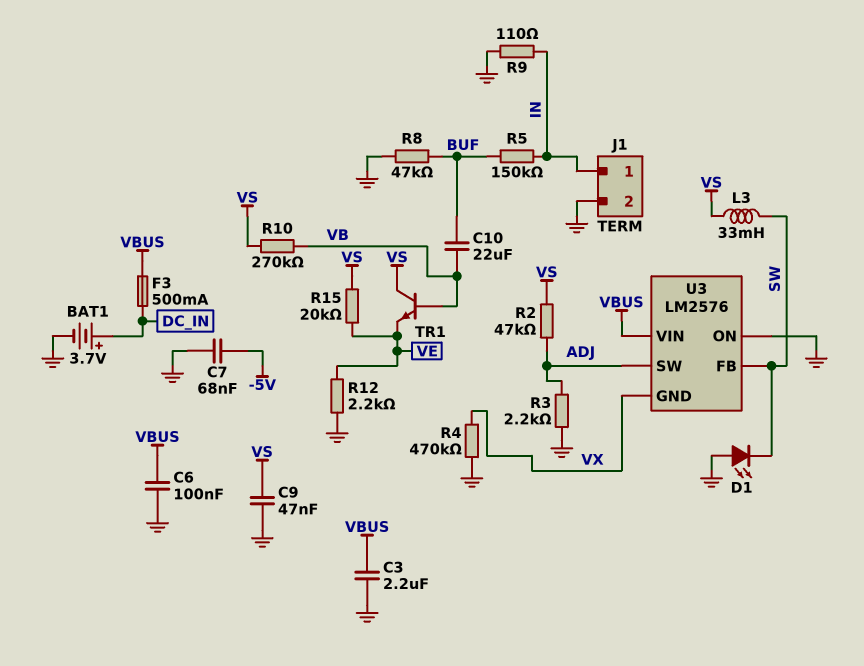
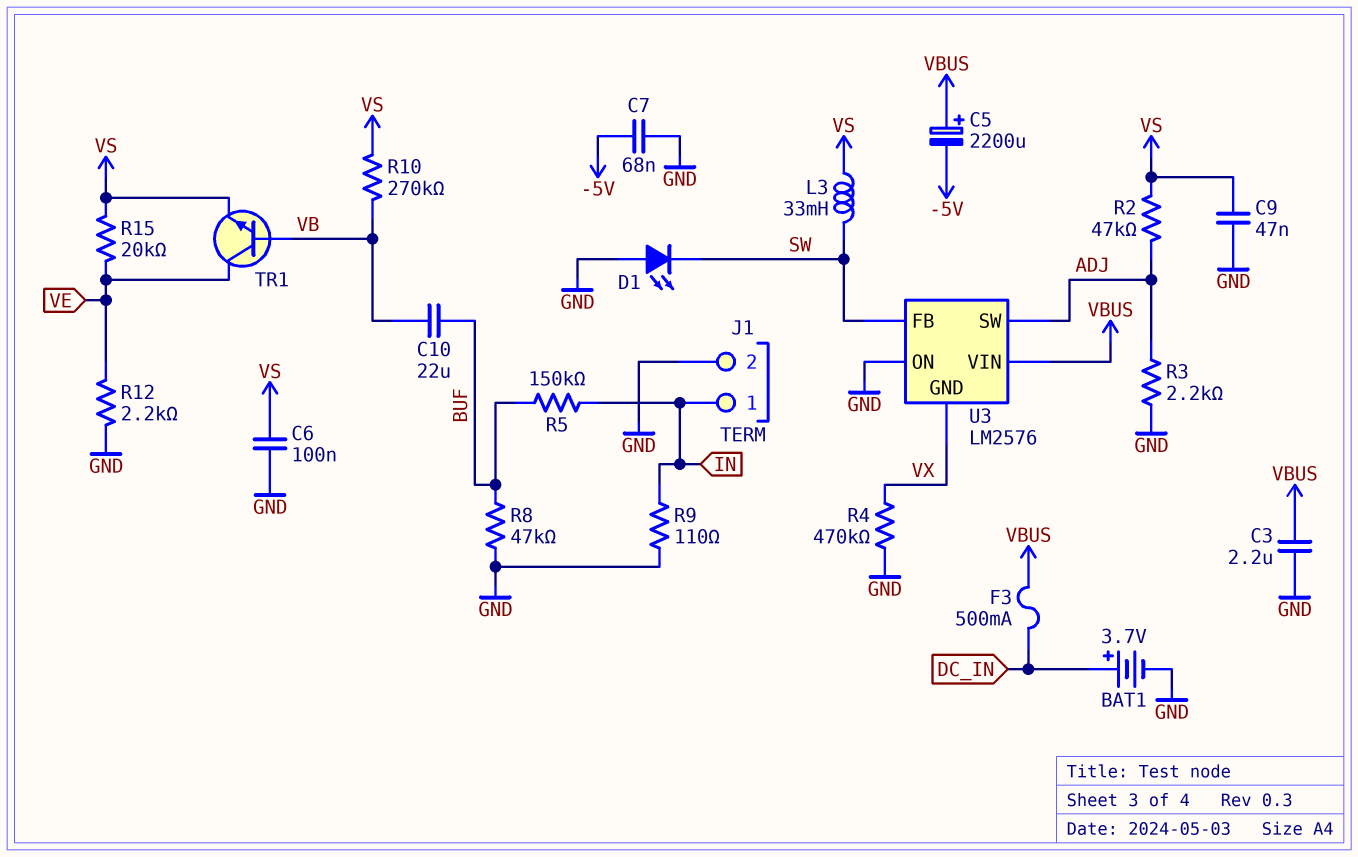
C5: none -> 2200uF (plus VBUS, minus -5V)
C6: 100nF (GND, VBUS) -> 100nF (GND, VS)
TR1: NPN (B VB, C VS, E VE) -> NPN (B VB, C VE, E VS)

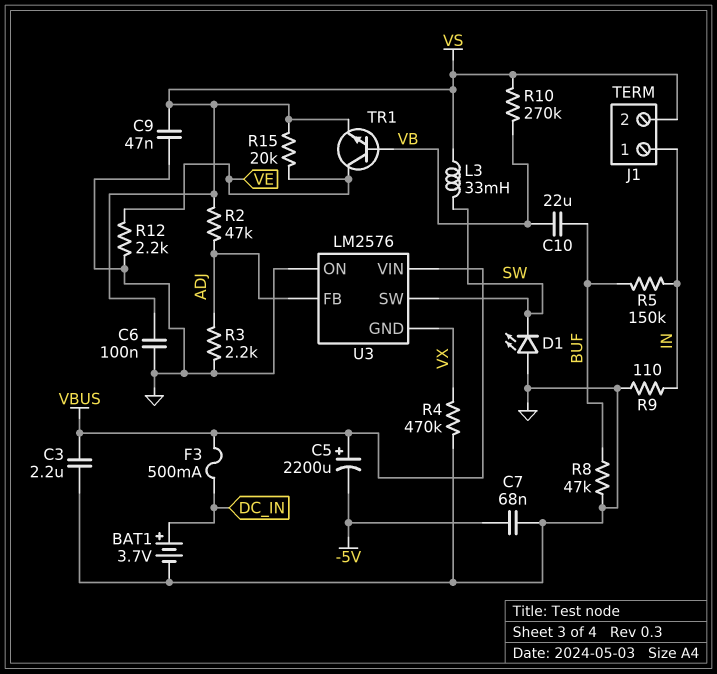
J1 pin 2: GND -> VS
U3 pin FB: SW -> ADJ
U3 pin SW: ADJ -> SW

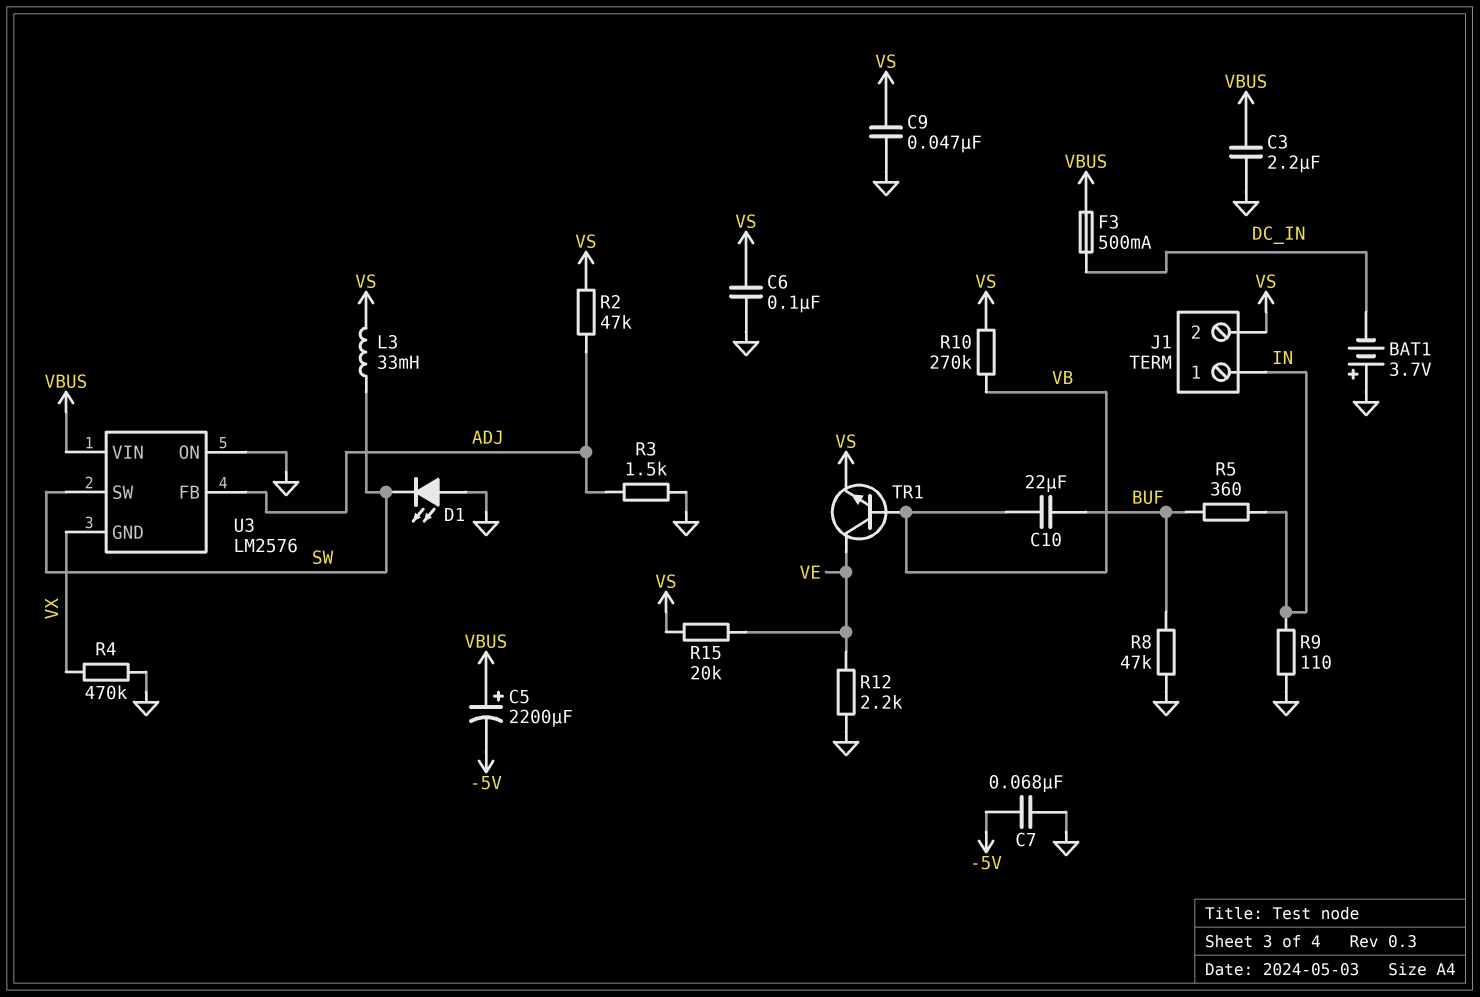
BAT1: 3.7V (plus DC_IN, minus GND) -> 3.7V (plus GND, minus DC_IN)
R3: 2.2k (ADJ, GND) -> 1.5k (ADJ, GND)
R5: 150k (BUF, IN) -> 360 (BUF, IN)

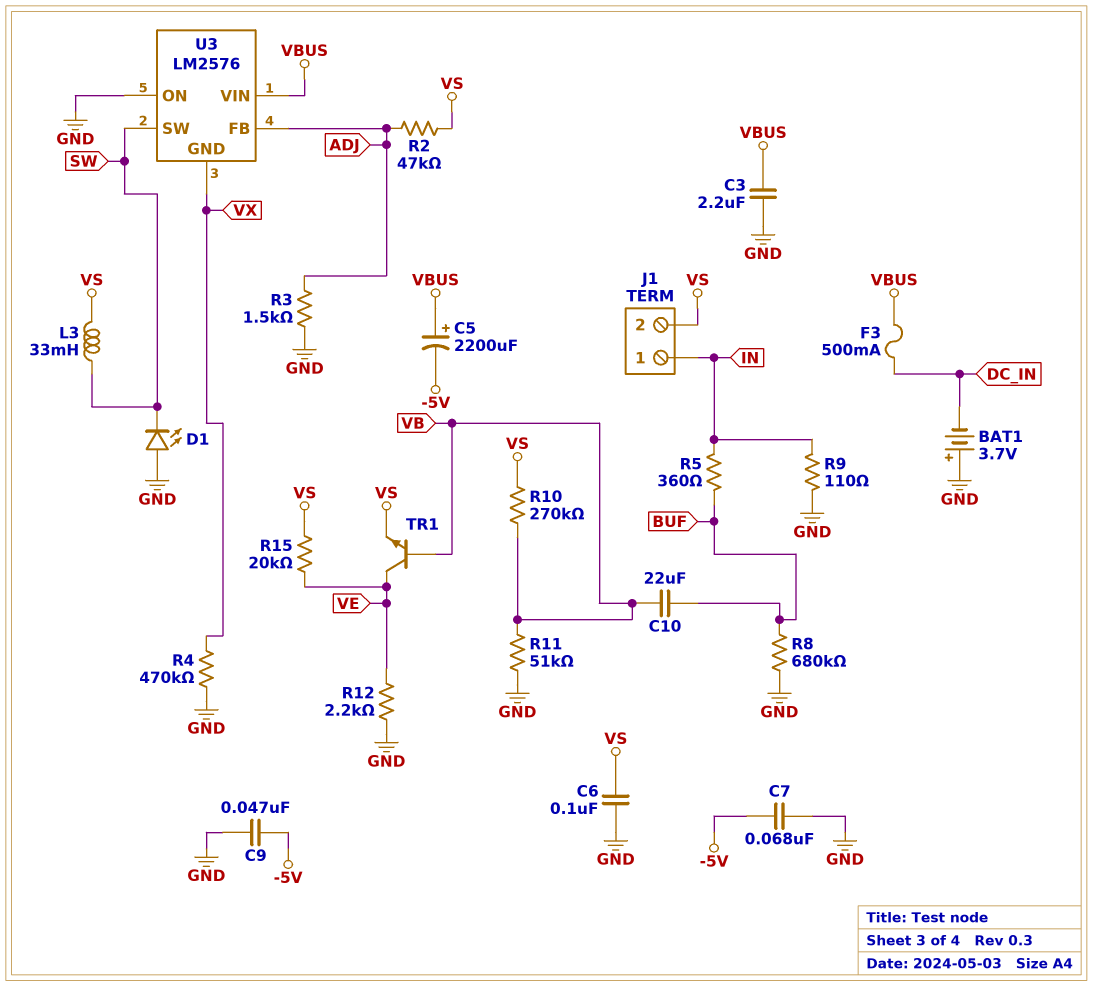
C9: 47nF (GND, VS) -> 47nF (-5V, GND)
R8: 47k (BUF, GND) -> 680k (BUF, GND)
R11: none -> 51k (GND, VB)

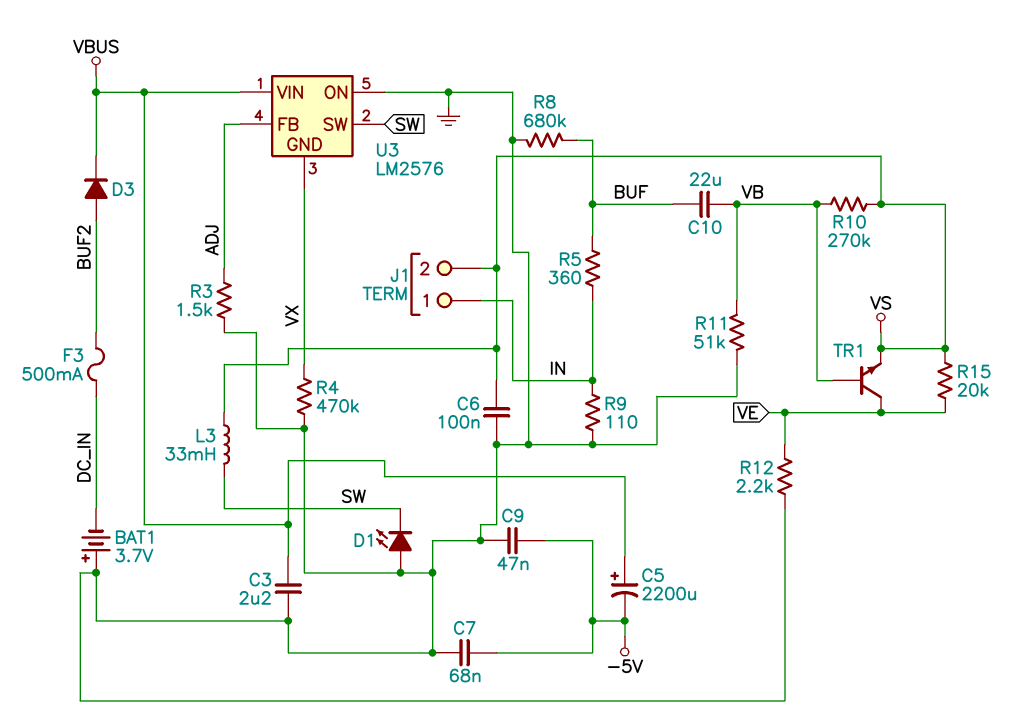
D3: none -> diode (A BUF2, K VBUS)
F3: 500mA (DC_IN, VBUS) -> 500mA (BUF2, DC_IN)
R2: 47k (ADJ, VS) -> none

